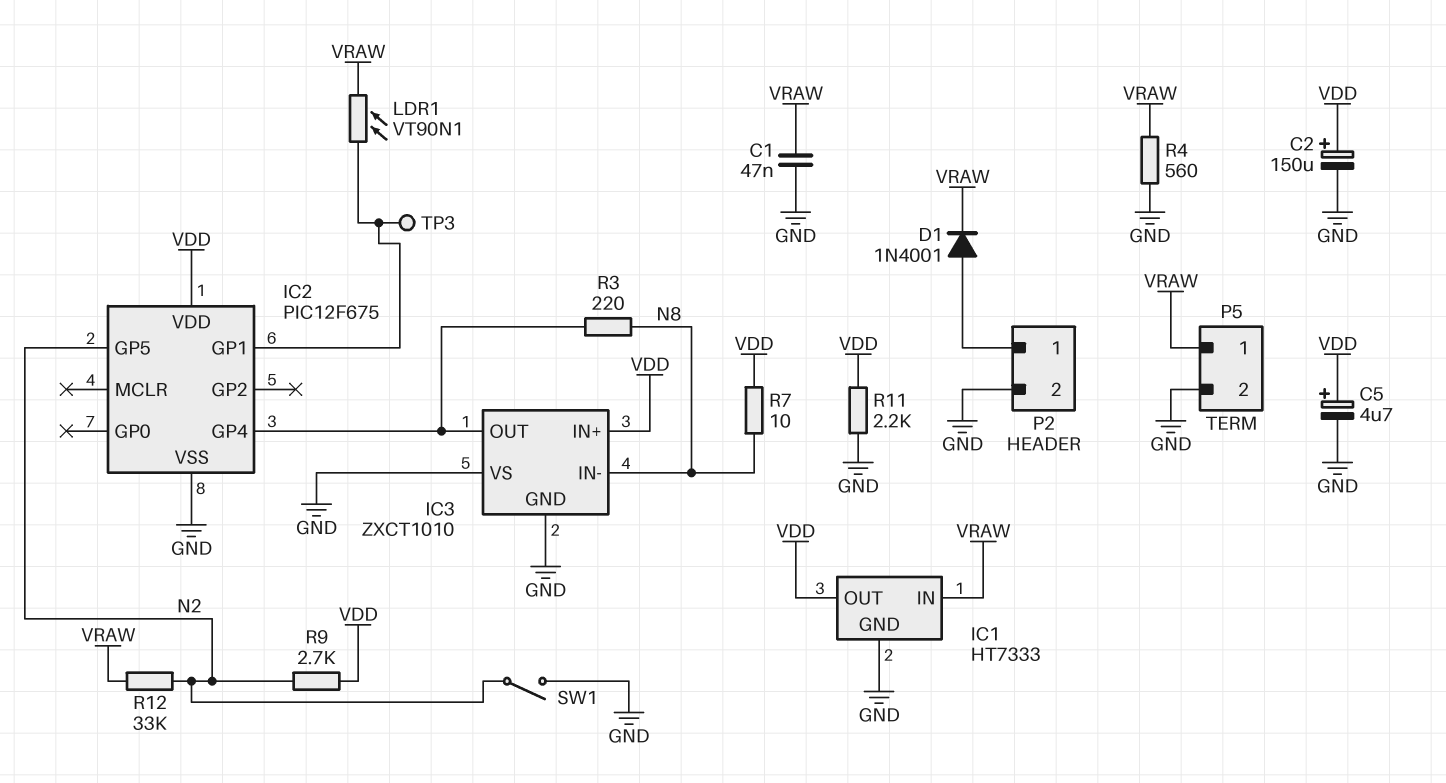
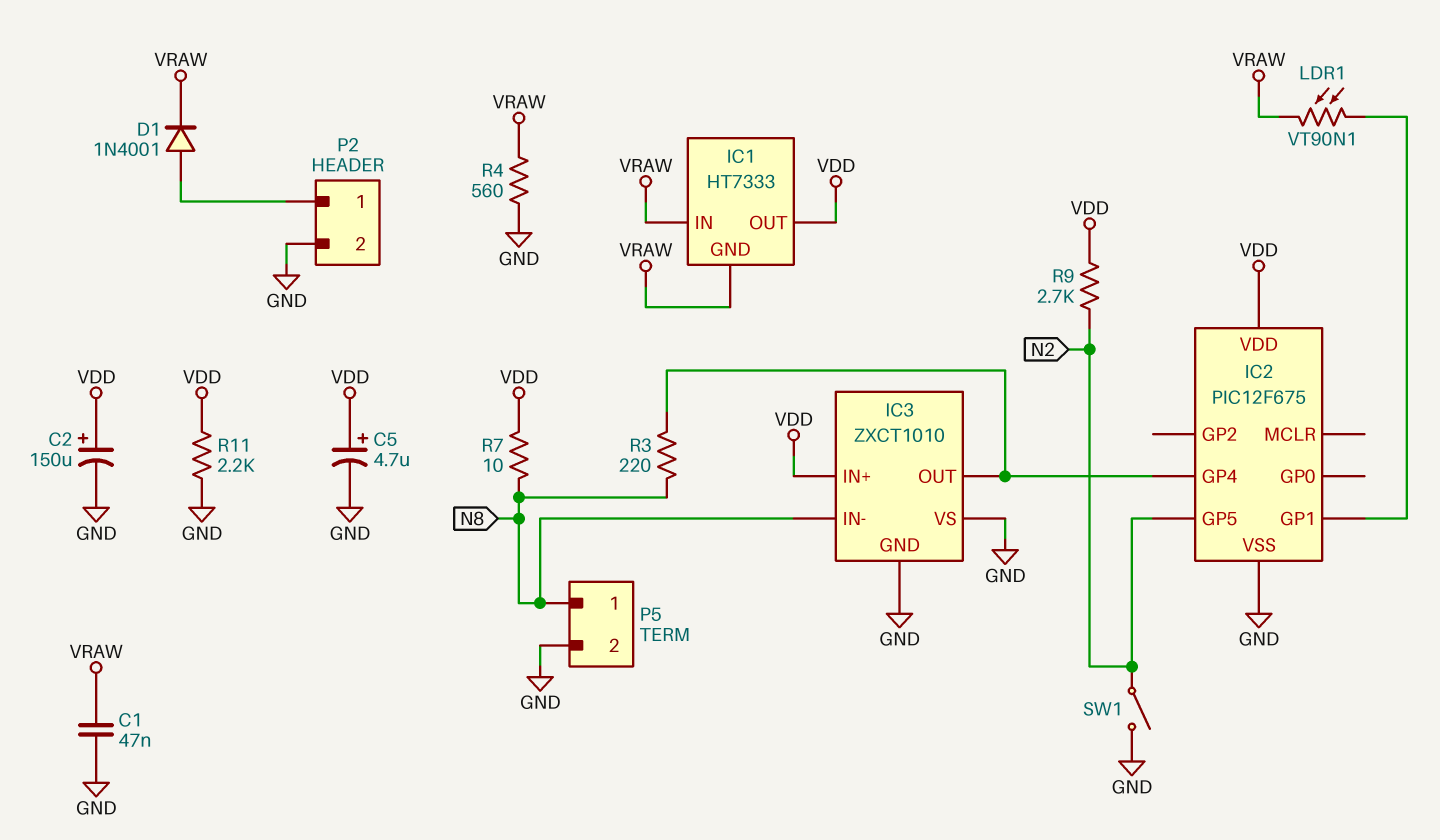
IC1 pin GND: GND -> VRAW
P5 pin 1: VRAW -> N8
R12: 33k (N2, VRAW) -> none
TP3: test point (IC2/GP1) -> none

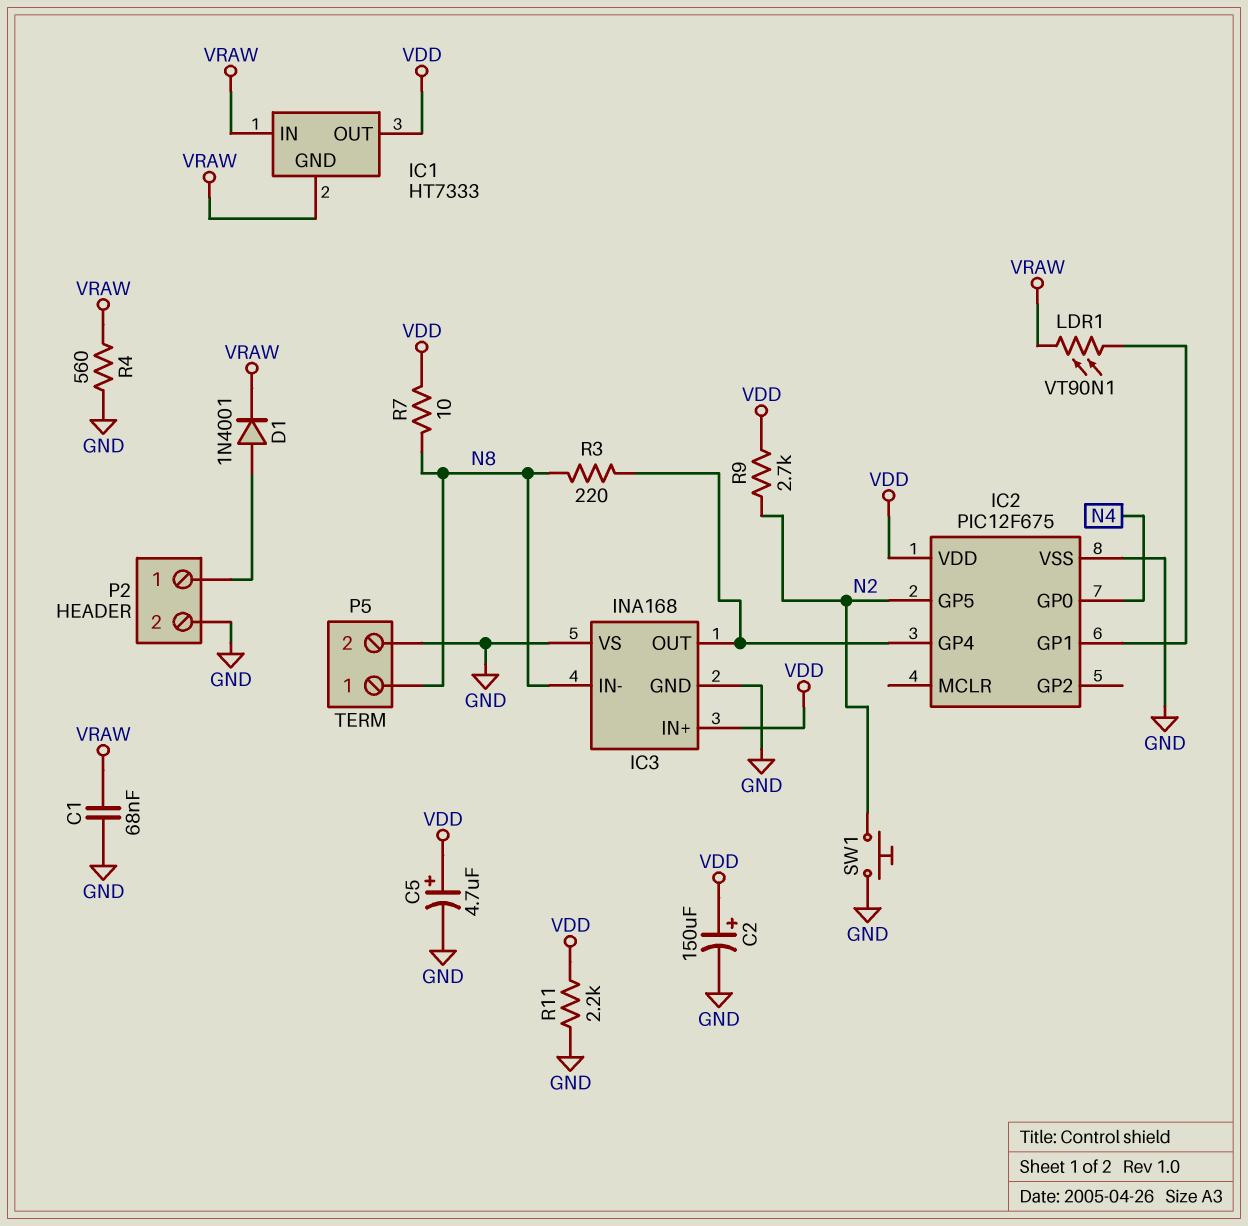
C1: 47nF (GND, VRAW) -> 68nF (GND, VRAW)
IC2 pin GP0: none -> N4
IC3: ZXCT1010 -> INA168
SW1: switch (GND, N2) -> button (GND, N2)

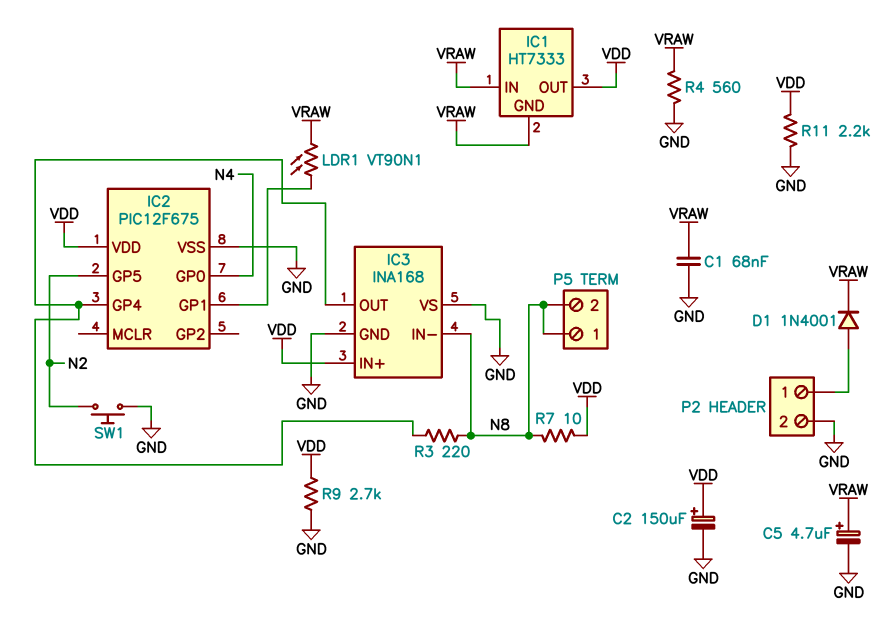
C5: 4.7uF (plus VDD, minus GND) -> 4.7uF (plus VRAW, minus GND)
P5 pin 2: GND -> N8
R9: 2.7k (N2, VDD) -> 2.7k (GND, VDD)

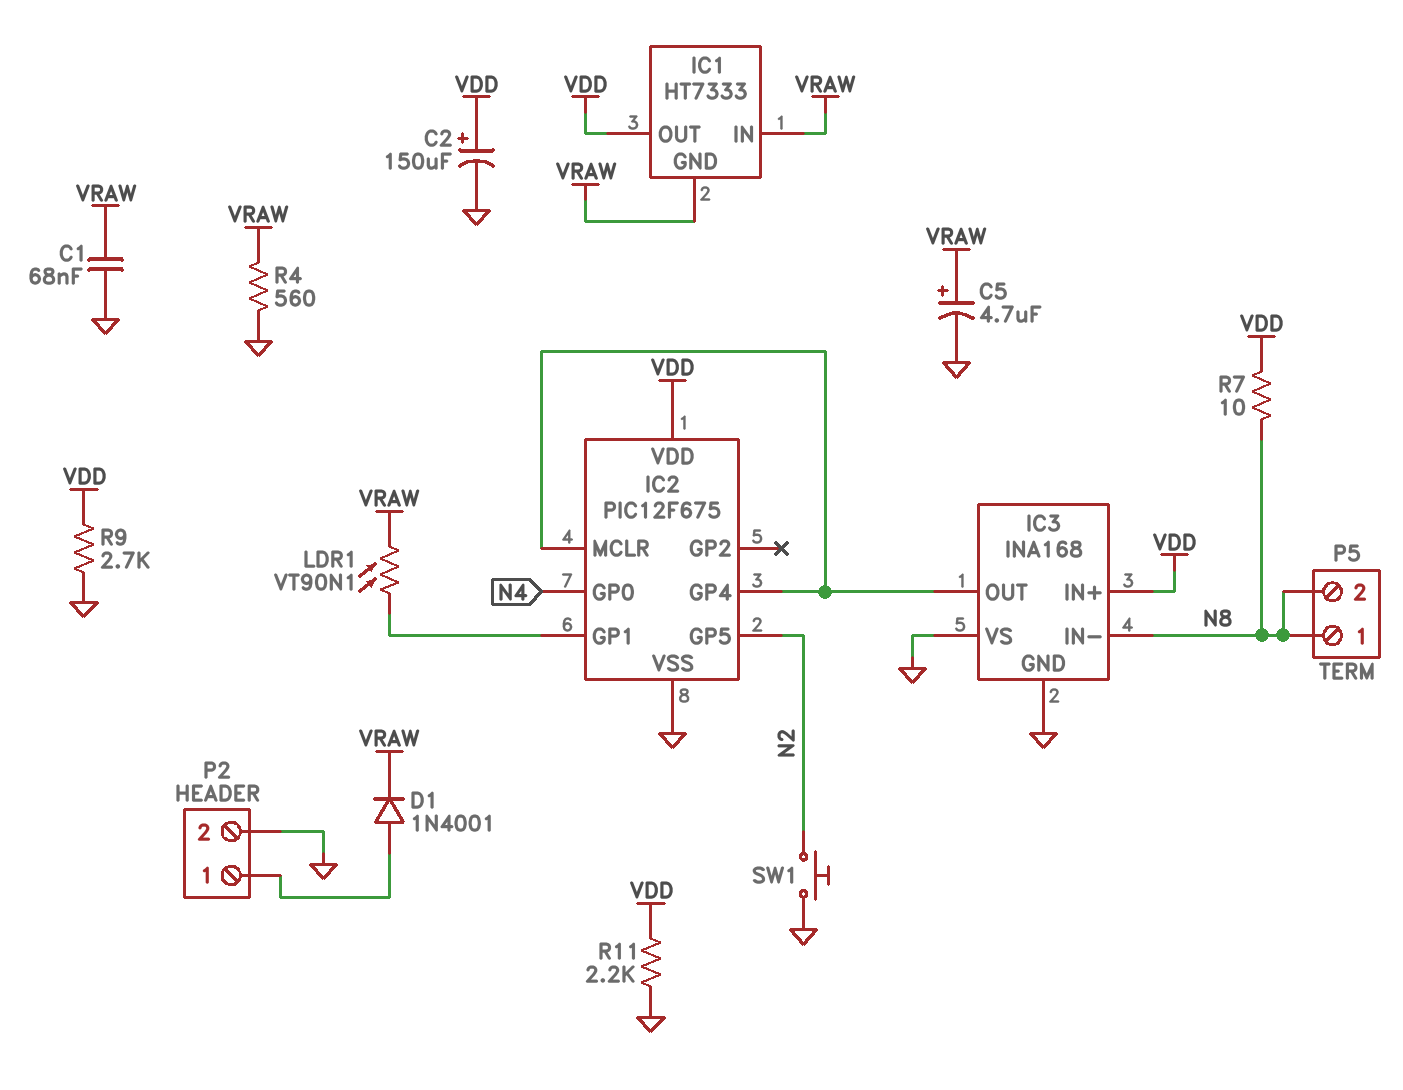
IC2 pin MCLR: none -> IC2/GP4
R3: 220 (IC2/GP4, N8) -> none

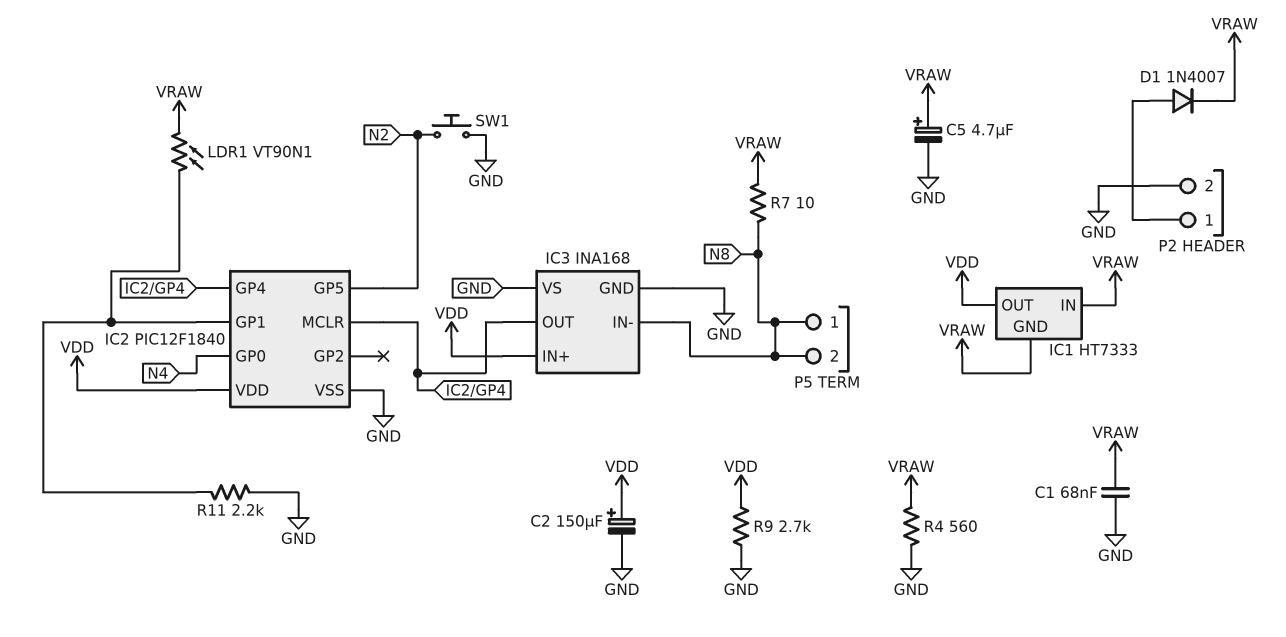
D1: diode 1N4001 (A P2/1, K VRAW) -> diode 1N4007 (A P2/1, K VRAW)
IC2: PIC12F675 -> PIC12F1840
R7: 10 (N8, VDD) -> 10 (N8, VRAW)
R11: 2.2k (GND, VDD) -> 2.2k (GND, IC2/GP1)

